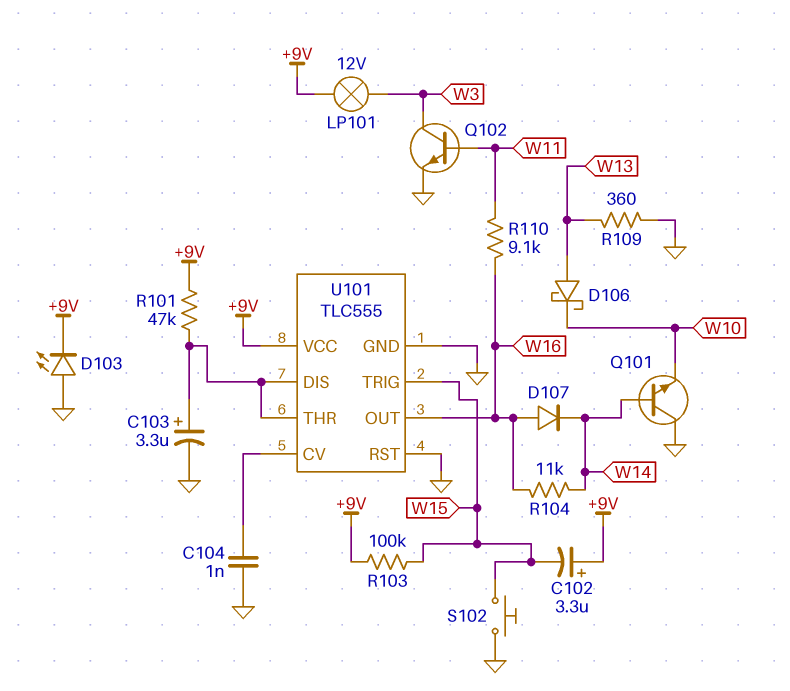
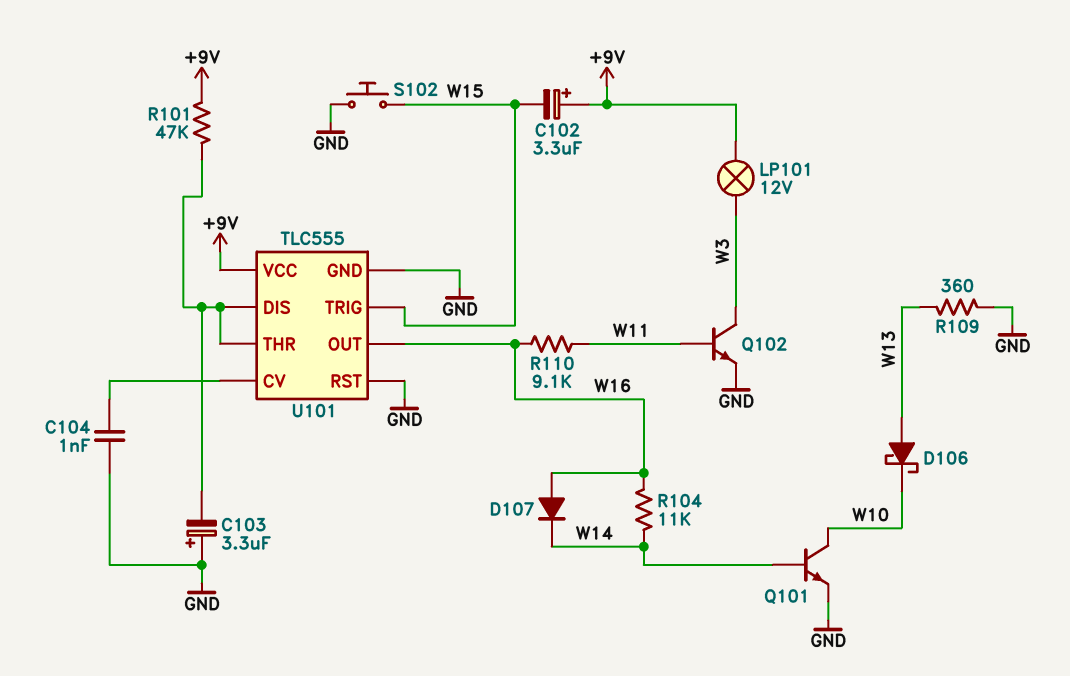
C103: 3.3uF (plus U101/DIS, minus GND) -> 3.3uF (plus GND, minus U101/DIS)
D103: LED (A GND, K +9V) -> none
Q101: NPN (B W14, C GND, E W10) -> NPN (B W14, C W10, E GND)
R103: 100k (+9V, W15) -> none

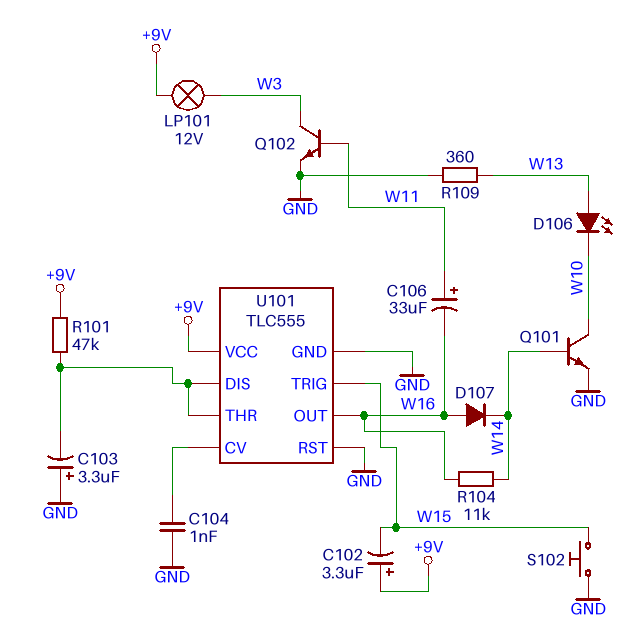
C106: none -> 33uF (plus W11, minus W16)
D106: schottky (A W13, K W10) -> LED (A W13, K W10)
R110: 9.1k (W11, W16) -> none

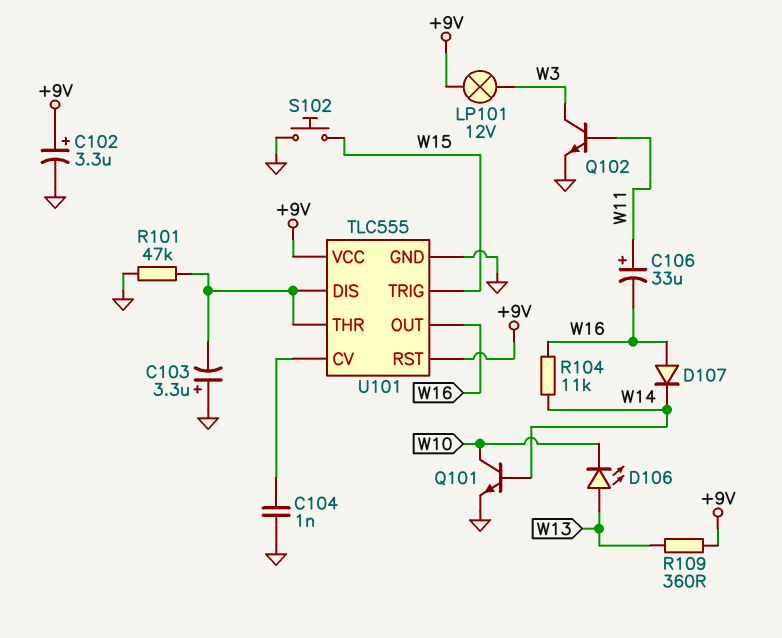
C102: 3.3uF (plus +9V, minus W15) -> 3.3uF (plus +9V, minus GND)
R101: 47k (+9V, U101/DIS) -> 47k (GND, U101/DIS)
R109: 360 (GND, W13) -> 360 (+9V, W13)
U101 pin RST: GND -> +9V

